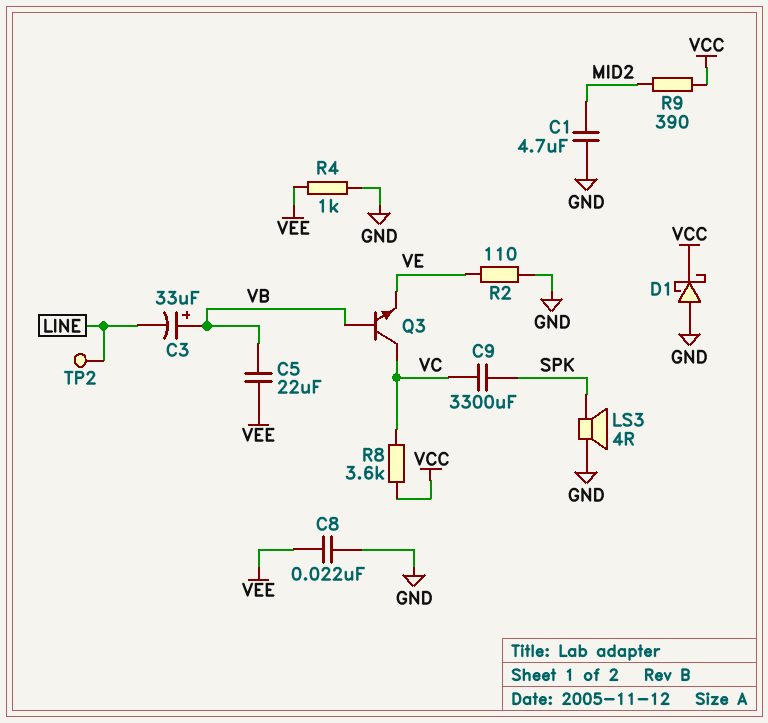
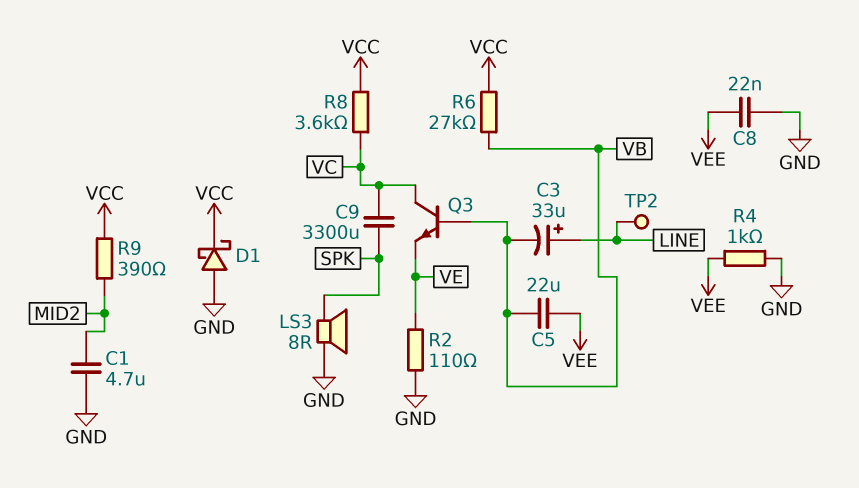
C3: 33uF (plus VB, minus LINE) -> 33uF (plus LINE, minus VB)
LS3: speaker 4R (GND, SPK) -> speaker 8R (GND, SPK)
R6: none -> 27k (VB, VCC)

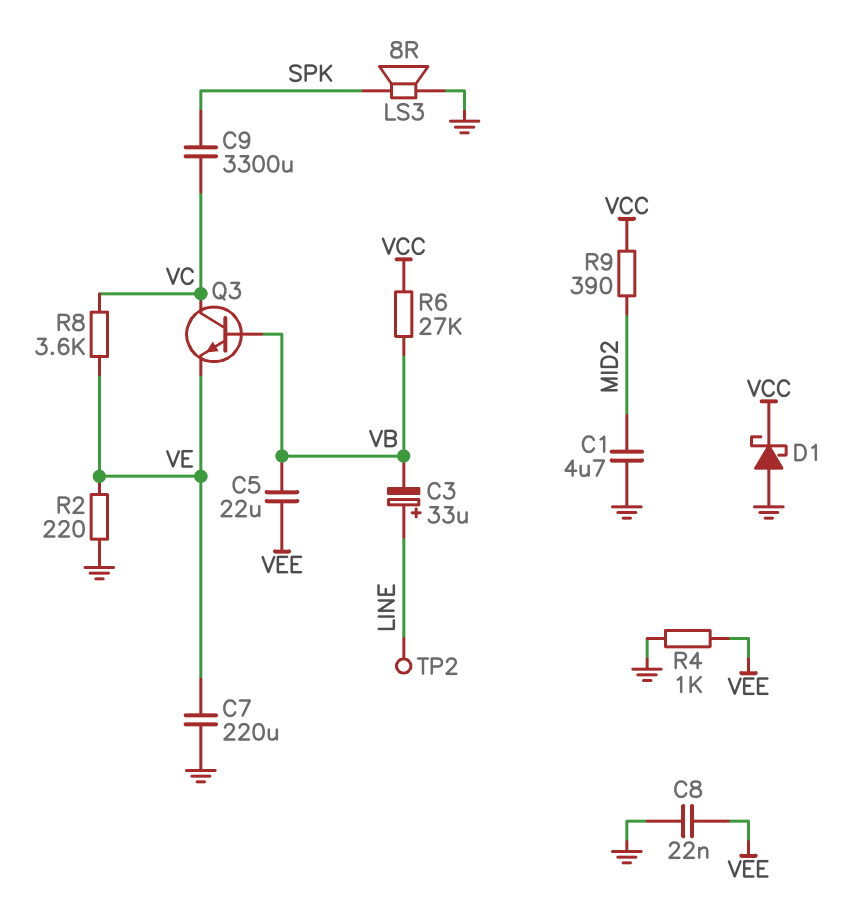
C7: none -> 220uF (GND, VE)
R2: 110 (GND, VE) -> 220 (GND, VE)
R8: 3.6k (VC, VCC) -> 3.6k (VC, VE)

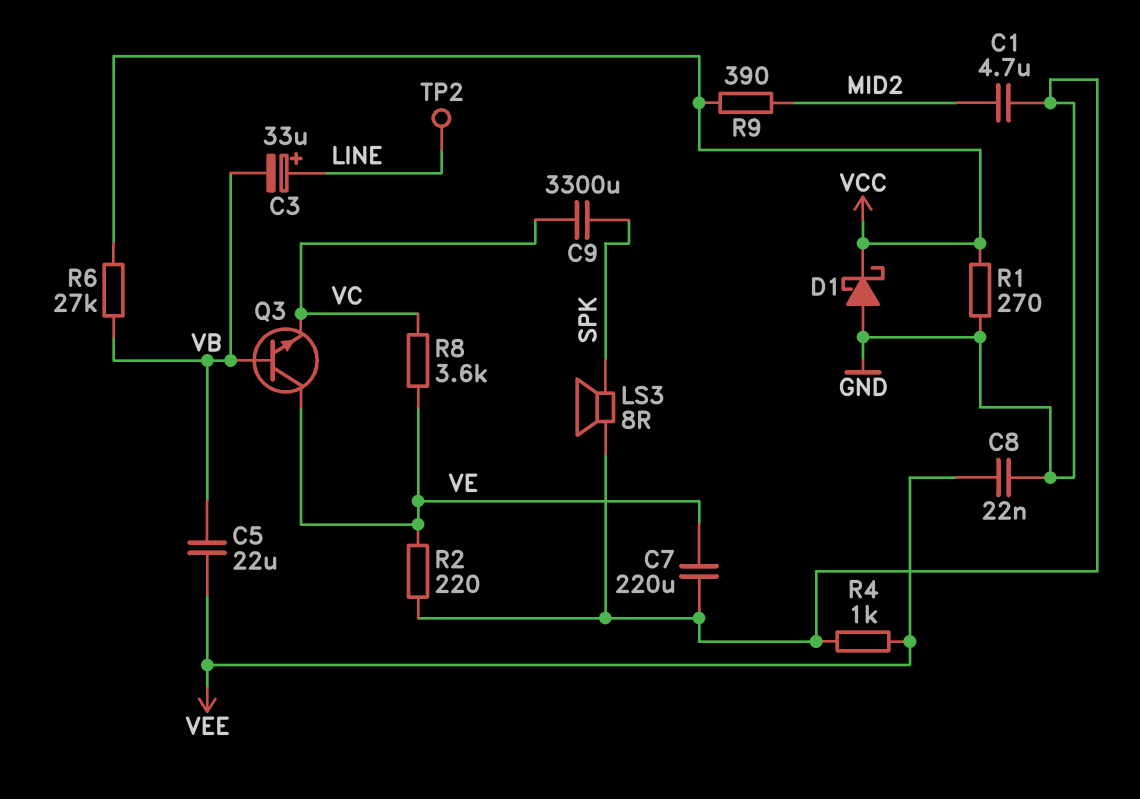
Q3: NPN (B VB, C VC, E VE) -> NPN (B VB, C VE, E VC)
R1: none -> 270 (GND, VCC)

